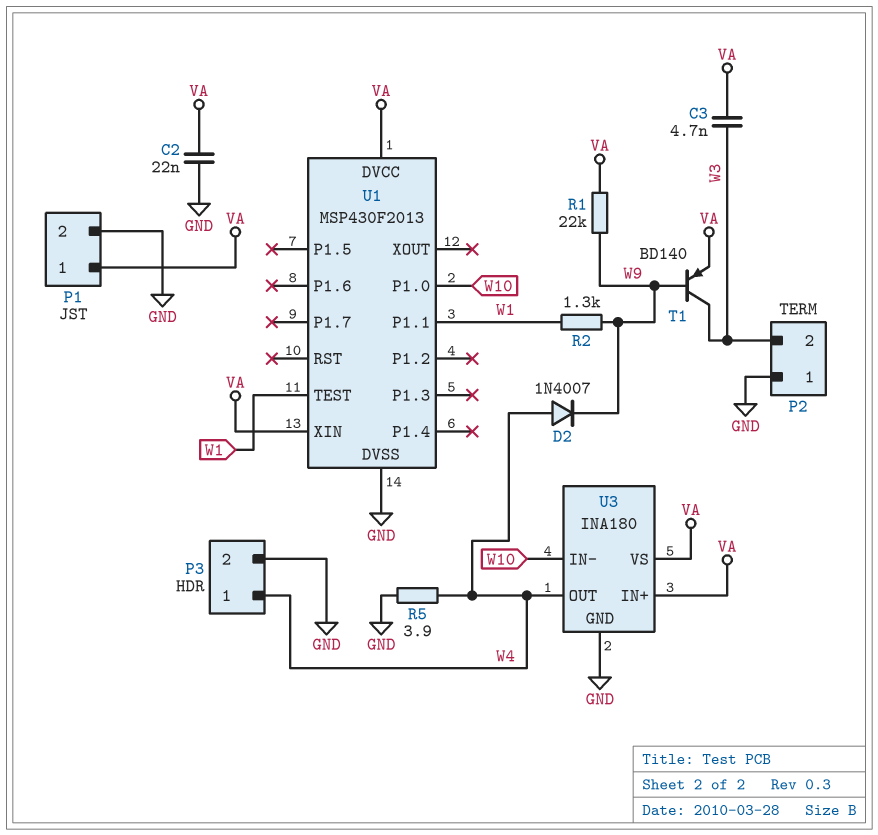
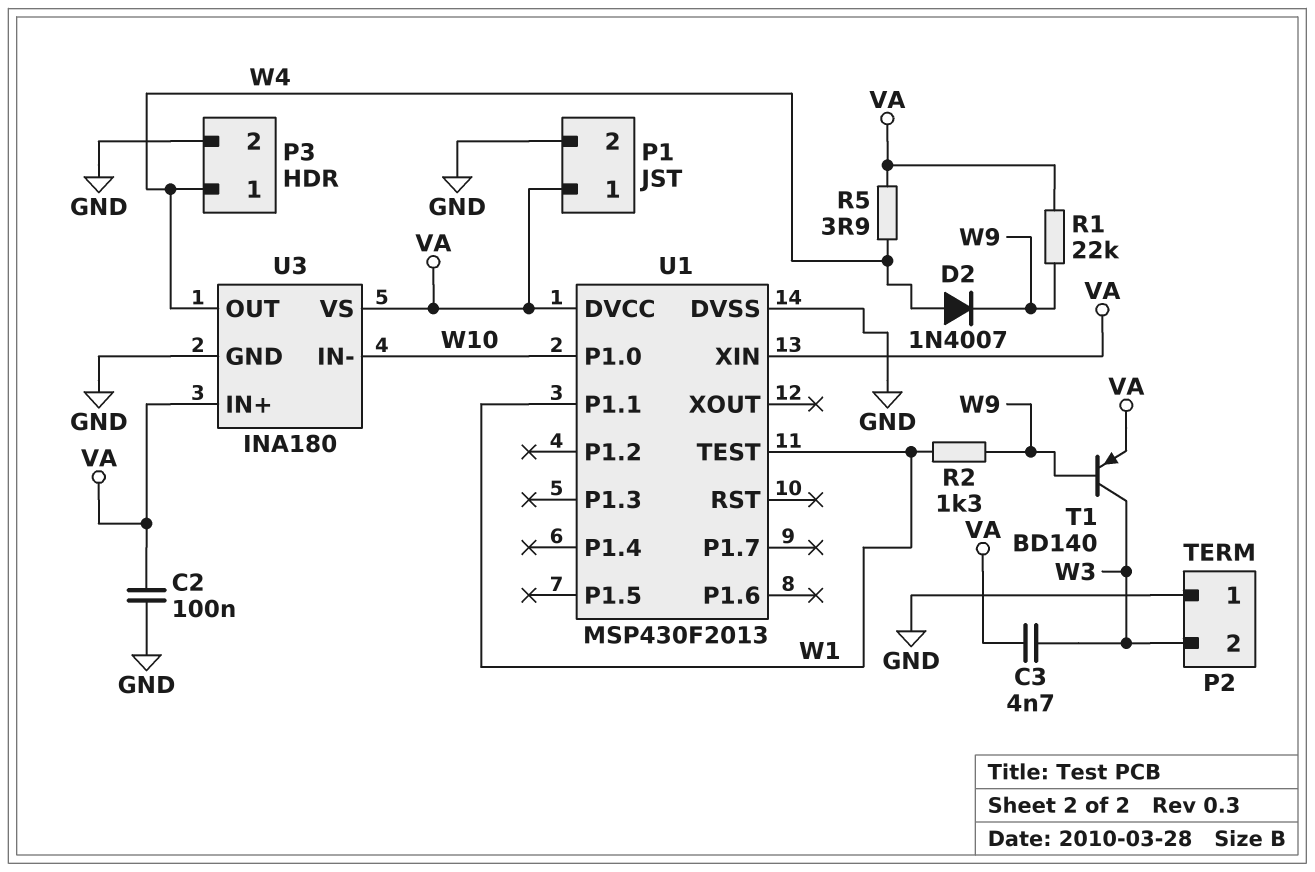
C2: 22nF (GND, VA) -> 100nF (GND, VA)
R5: 3.9 (GND, W4) -> 3.9 (VA, W4)

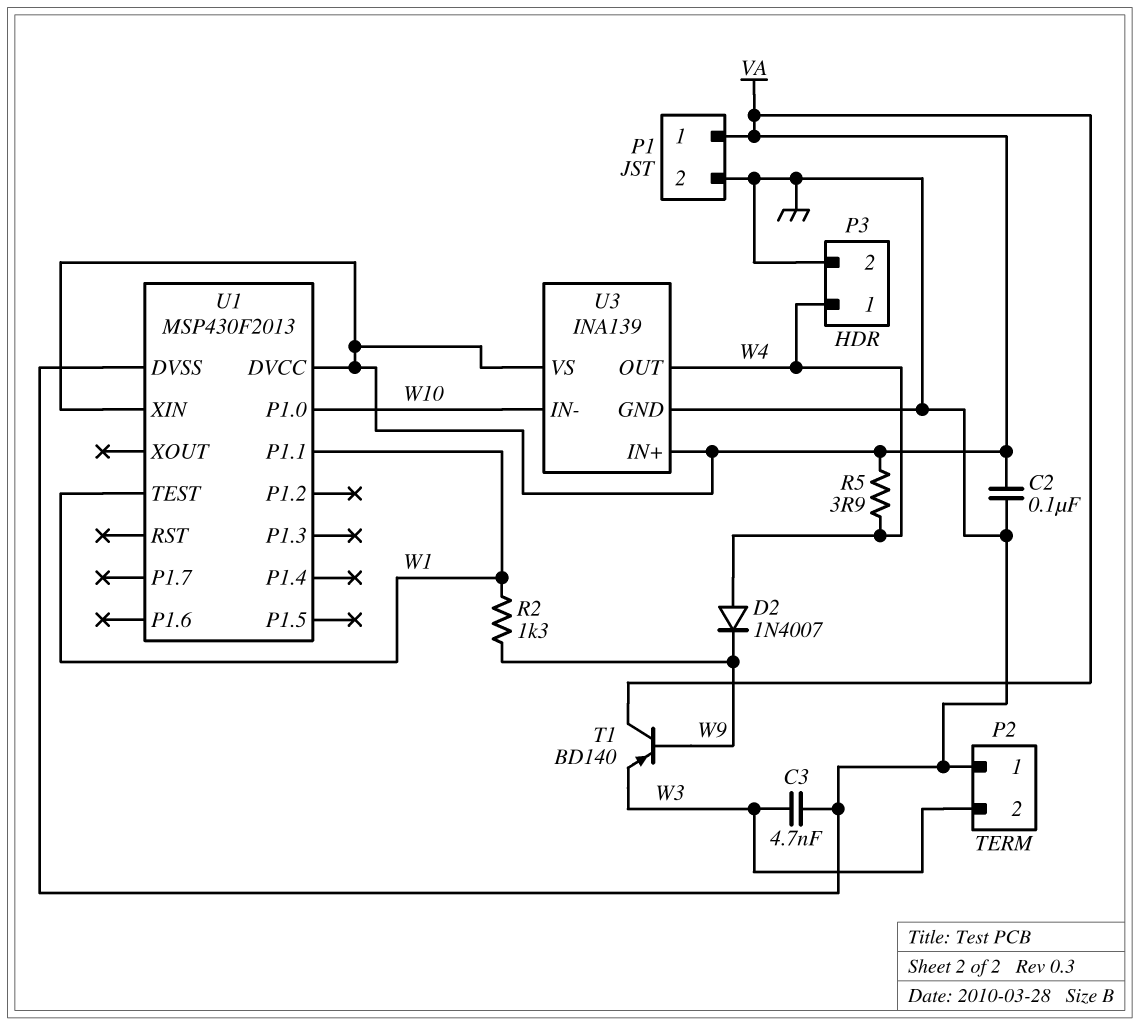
C3: 4.7nF (VA, W3) -> 4.7nF (GND, W3)
R1: 22k (VA, W9) -> none
T1: PNP BD140 (B W9, C W3, E VA) -> PNP BD140 (B W9, C VA, E W3)
U3: INA180 -> INA139

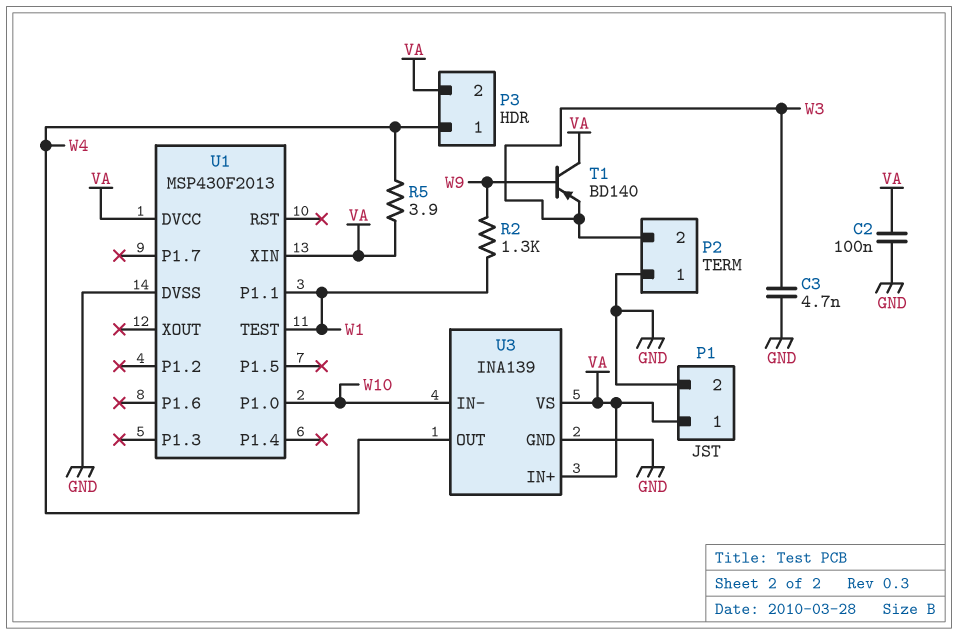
D2: diode 1N4007 (A W4, K W9) -> none
P3 pin 2: GND -> VA

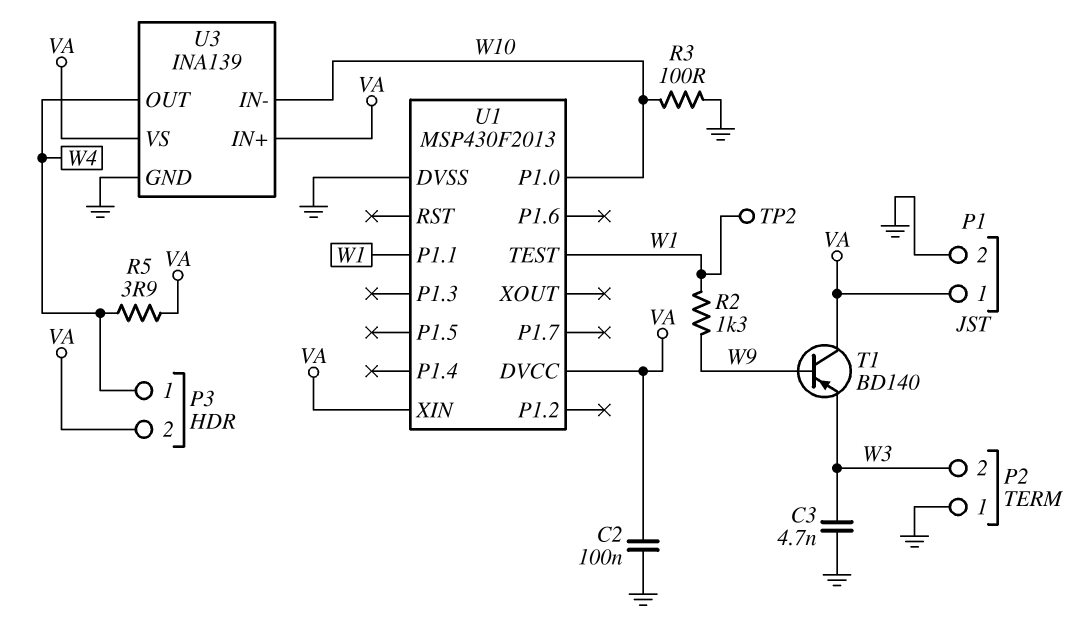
R3: none -> 100 (GND, W10)
TP2: none -> test point (W1)

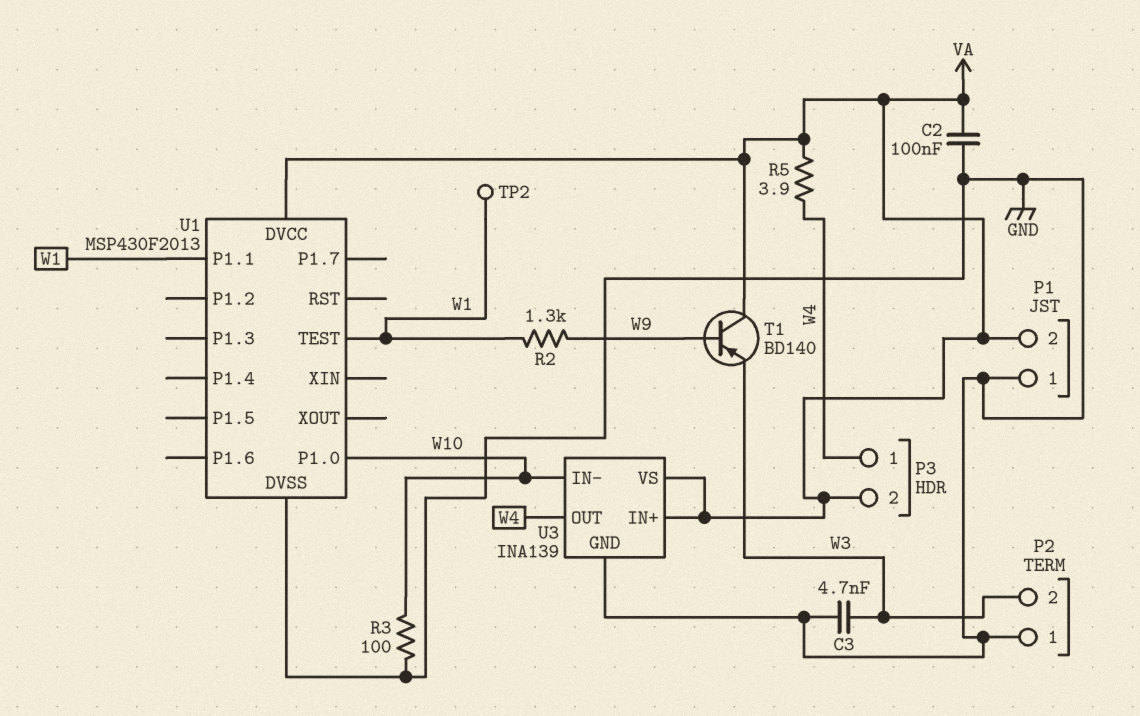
P1 pin 1: VA -> GND
P1 pin 2: GND -> VA
U1 pin XIN: VA -> none

